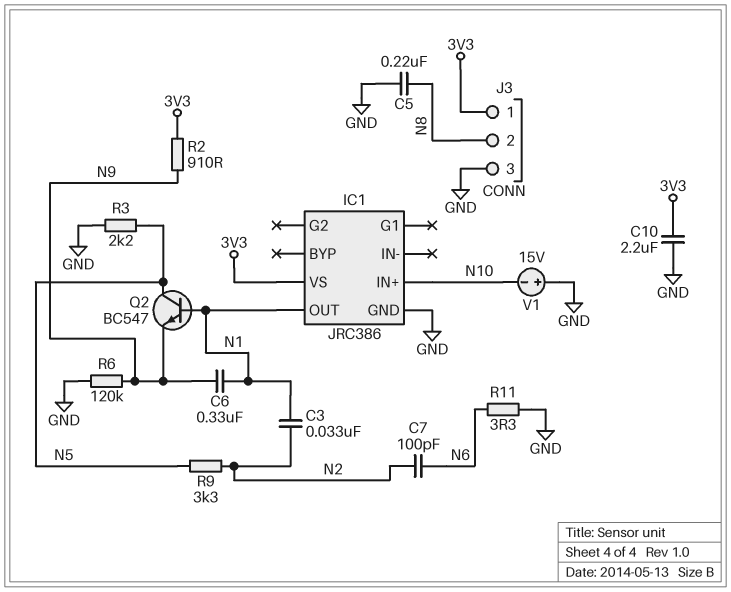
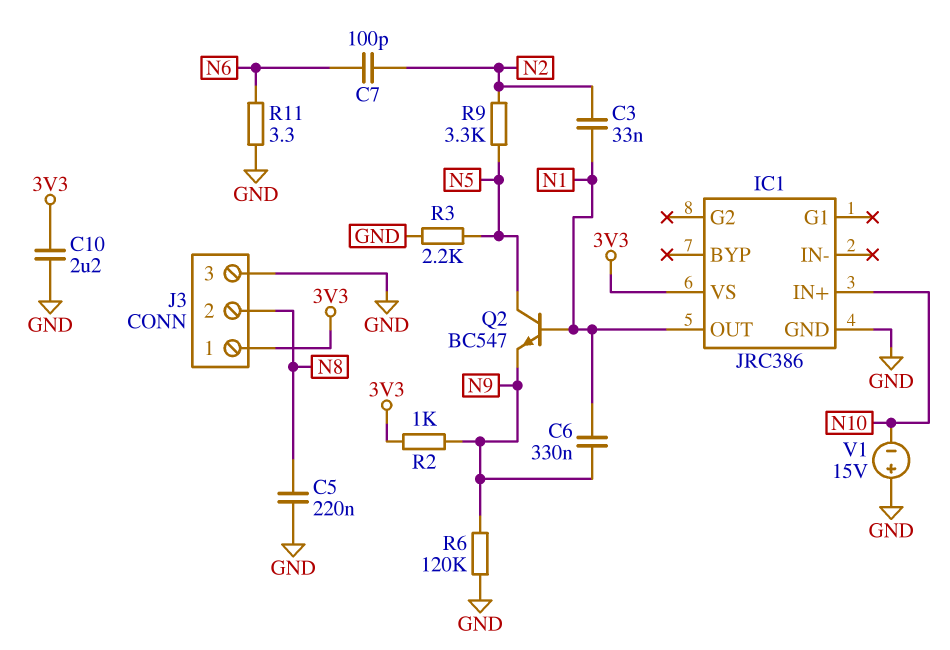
R2: 910 (3V3, N9) -> 1k (3V3, N9)

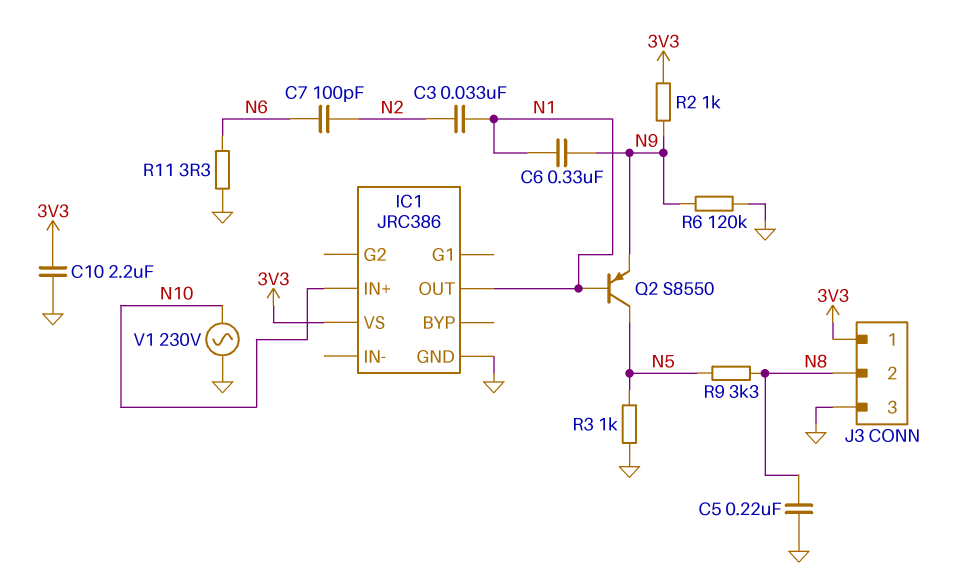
Q2: NPN BC547 (B N1, C N5, E N9) -> PNP S8550 (B N1, C N5, E N9)
R3: 2.2k (GND, N5) -> 1k (GND, N5)
R9: 3.3k (N2, N5) -> 3.3k (N5, N8)
V1: 15V (plus GND, minus N10) -> AC 230V (GND, N10)

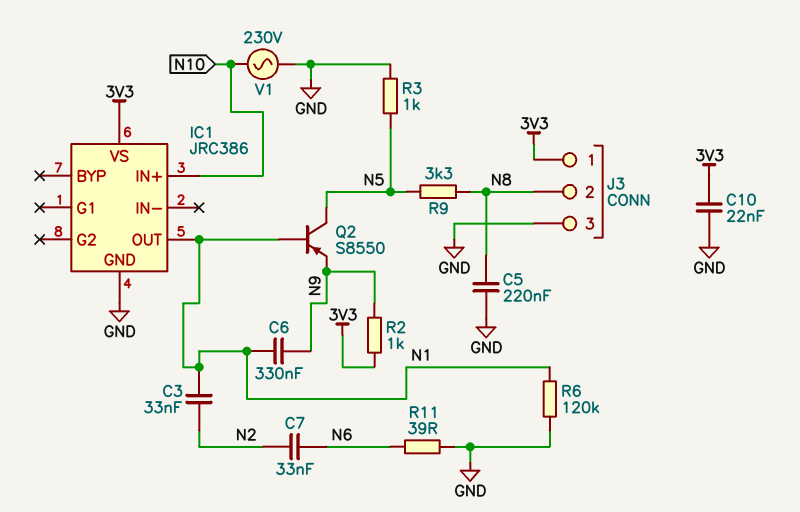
C7: 100pF (N2, N6) -> 33nF (N2, N6)
C10: 2.2uF (3V3, GND) -> 22nF (3V3, GND)
R6: 120k (GND, N9) -> 120k (GND, N1)
R11: 3.3 (GND, N6) -> 39 (GND, N6)

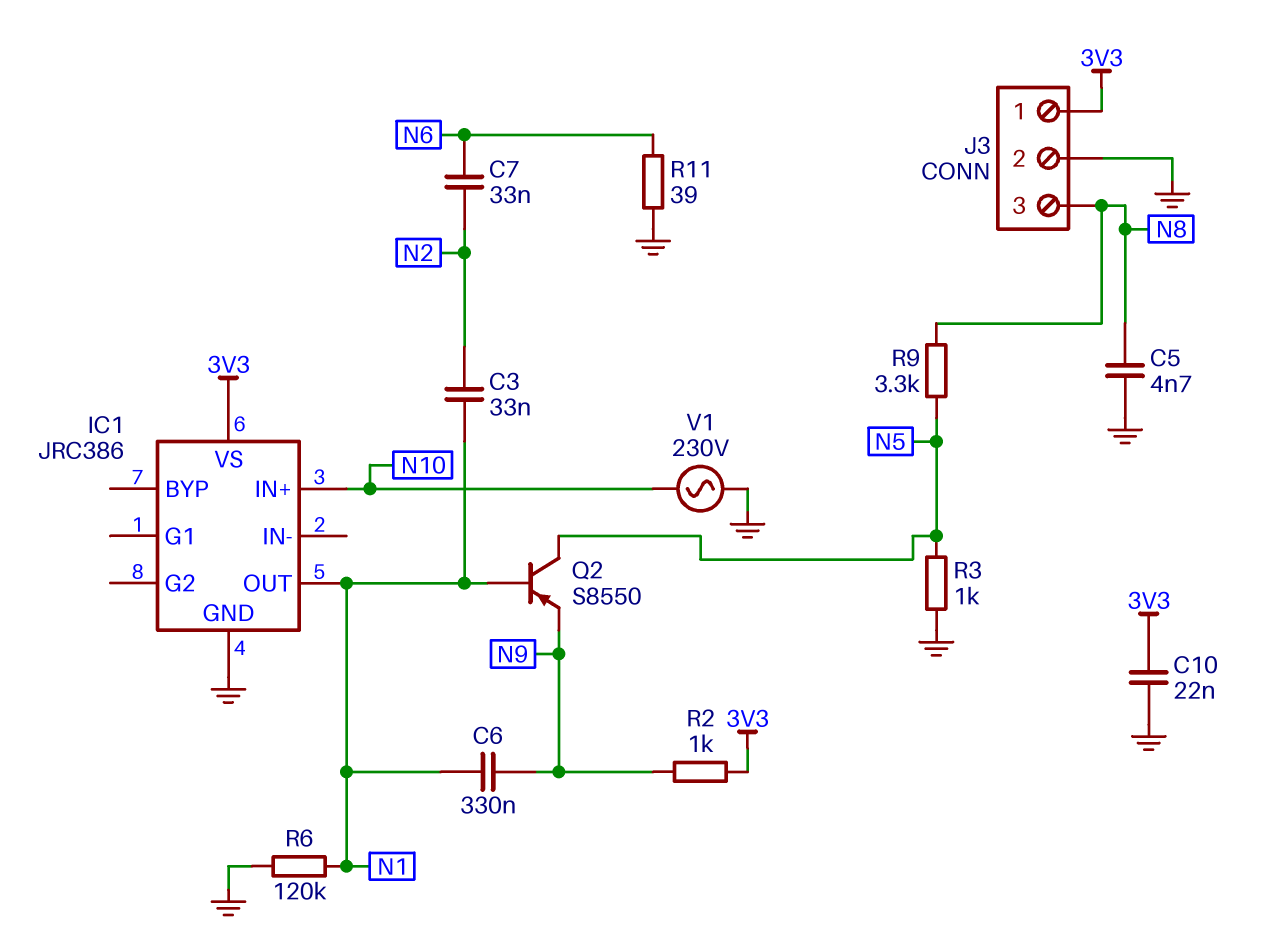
C5: 220nF (GND, N8) -> 4.7nF (GND, N8)
J3 pin 2: N8 -> GND
J3 pin 3: GND -> N8

